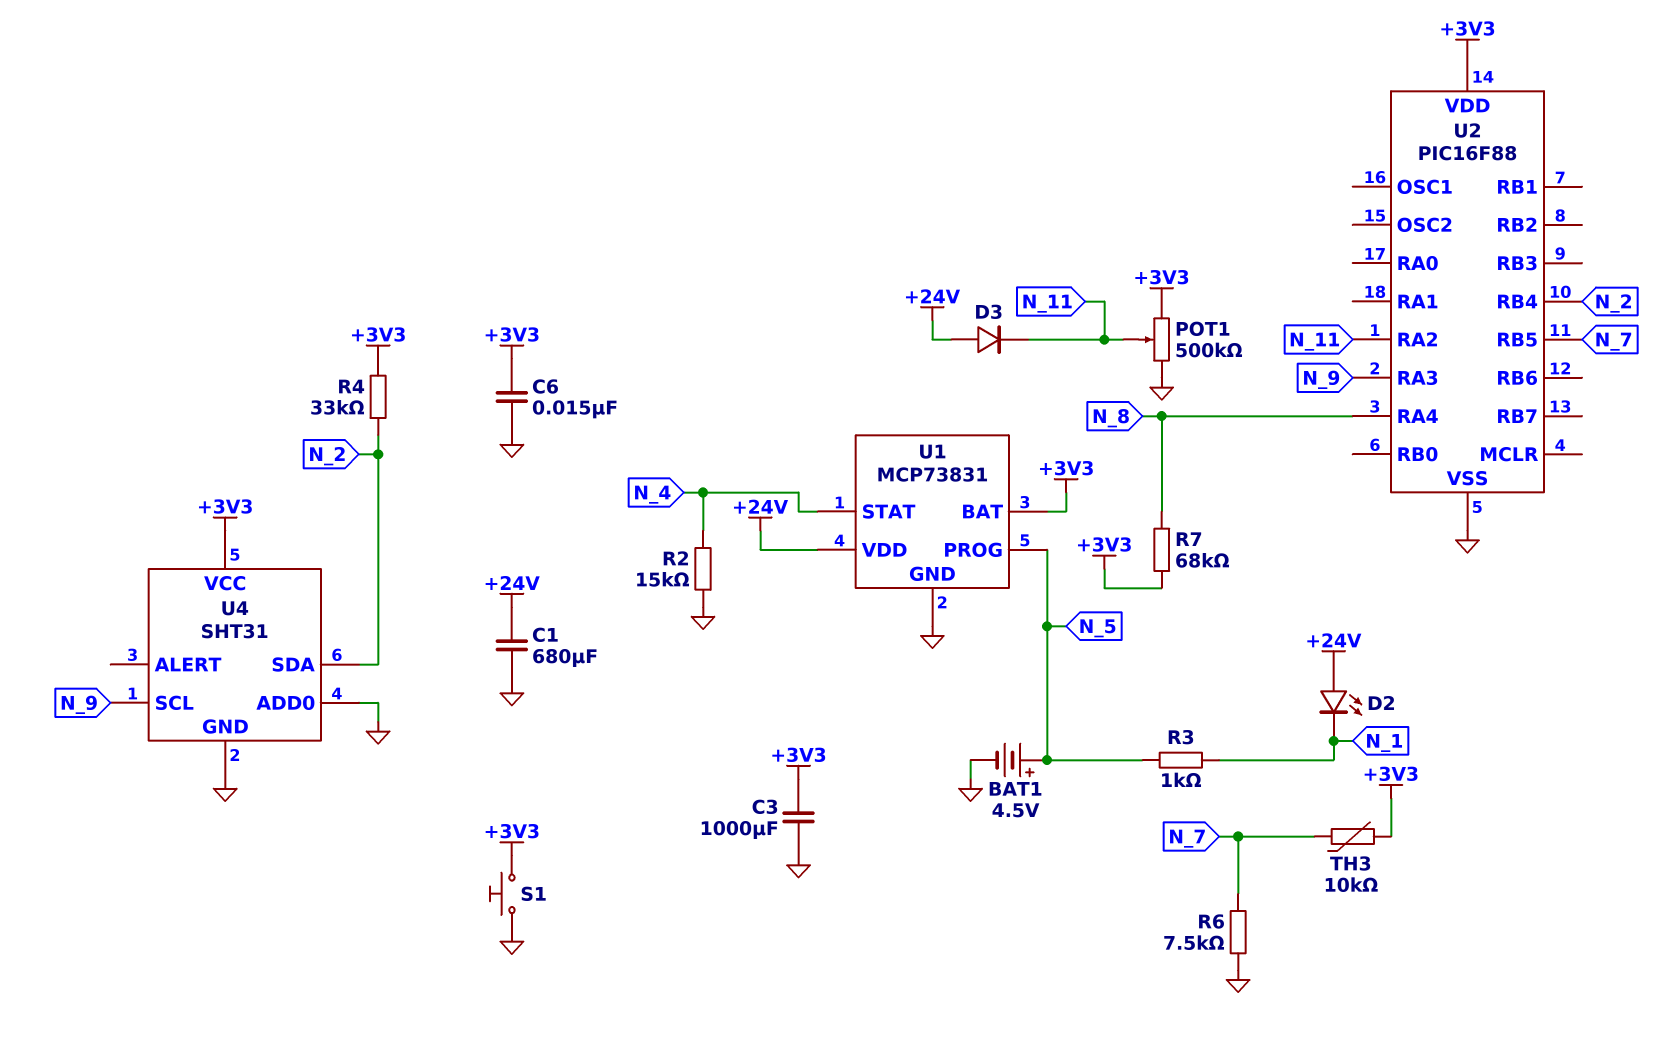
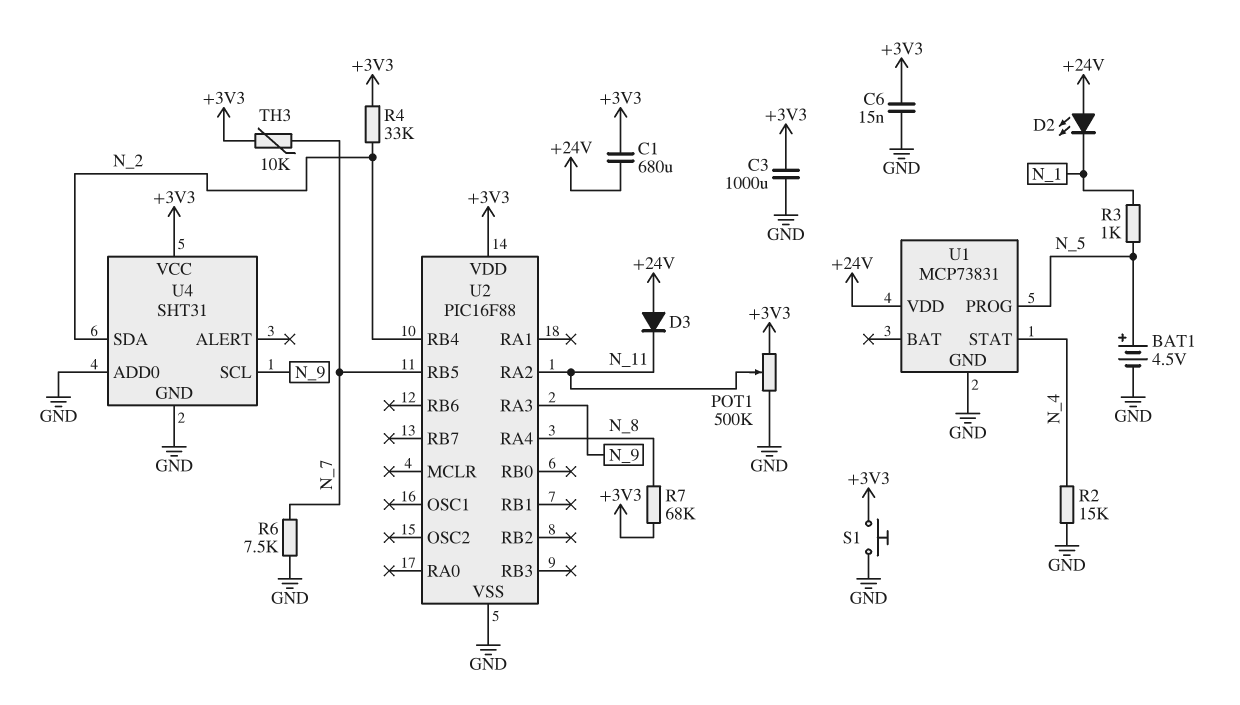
C1: 680uF (+24V, GND) -> 680uF (+3V3, +24V)
U1 pin BAT: +3V3 -> none

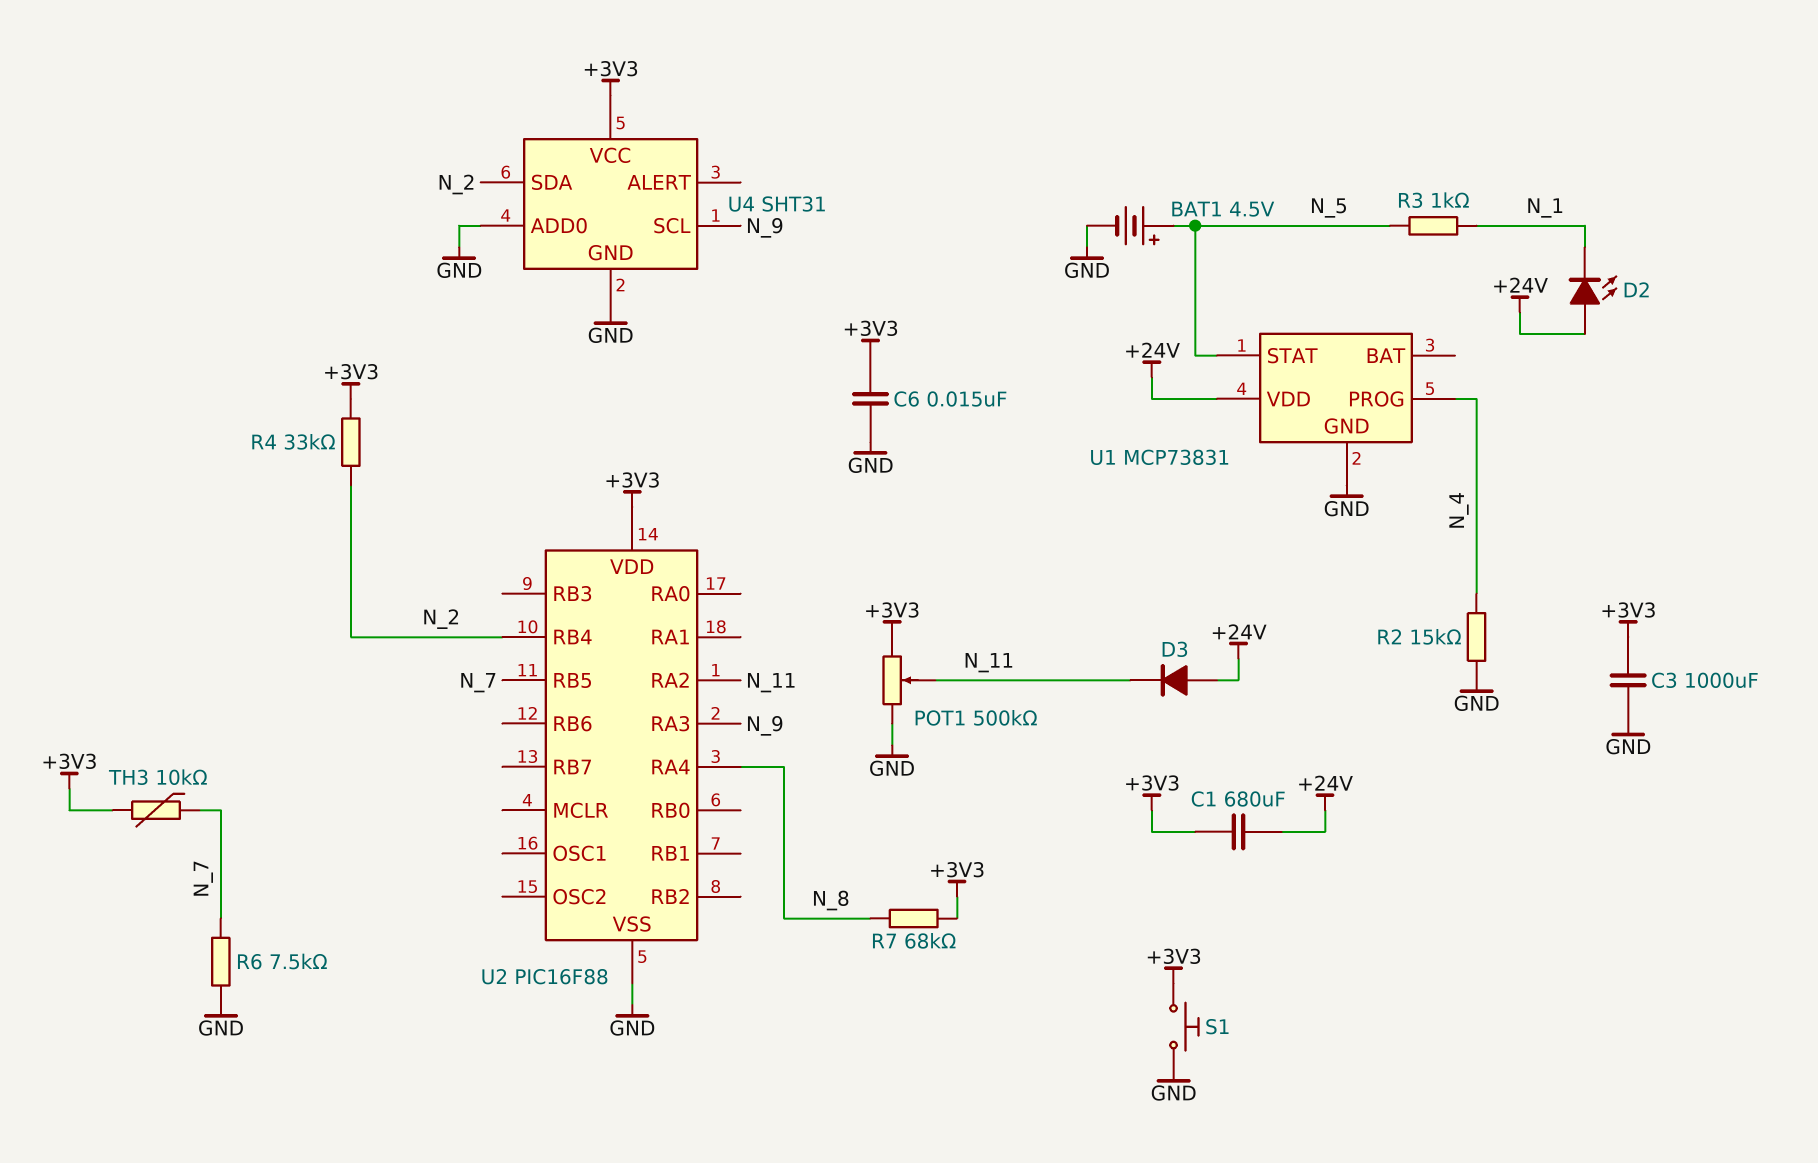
U1 pin PROG: N_5 -> N_4
U1 pin STAT: N_4 -> N_5

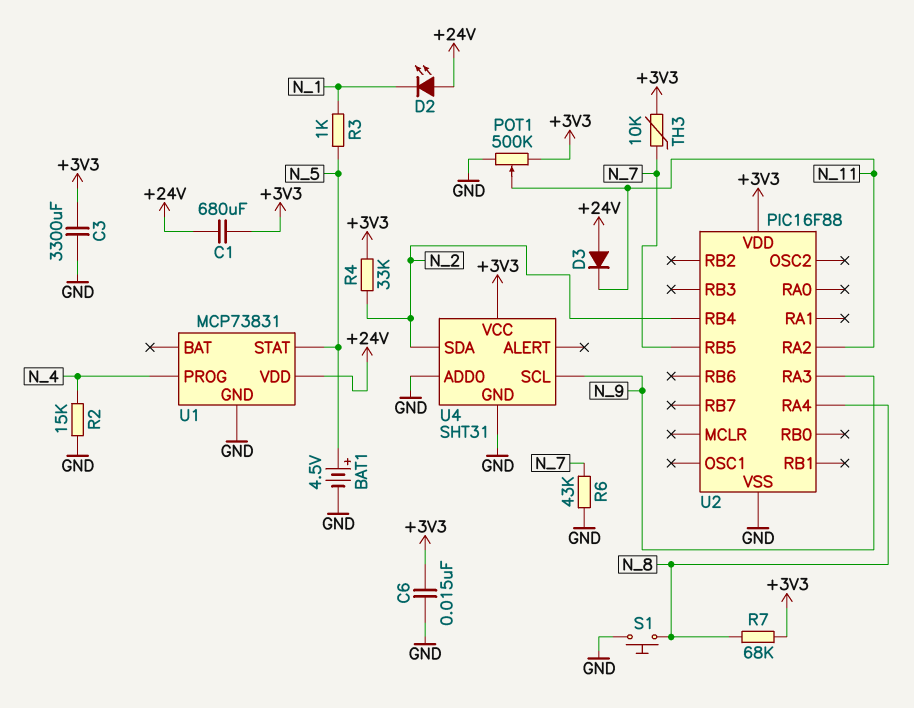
C3: 1000uF (+3V3, GND) -> 3300uF (+3V3, GND)
R6: 7.5k (GND, N_7) -> 43k (GND, N_7)
S1: button (+3V3, GND) -> button (GND, N_8)

